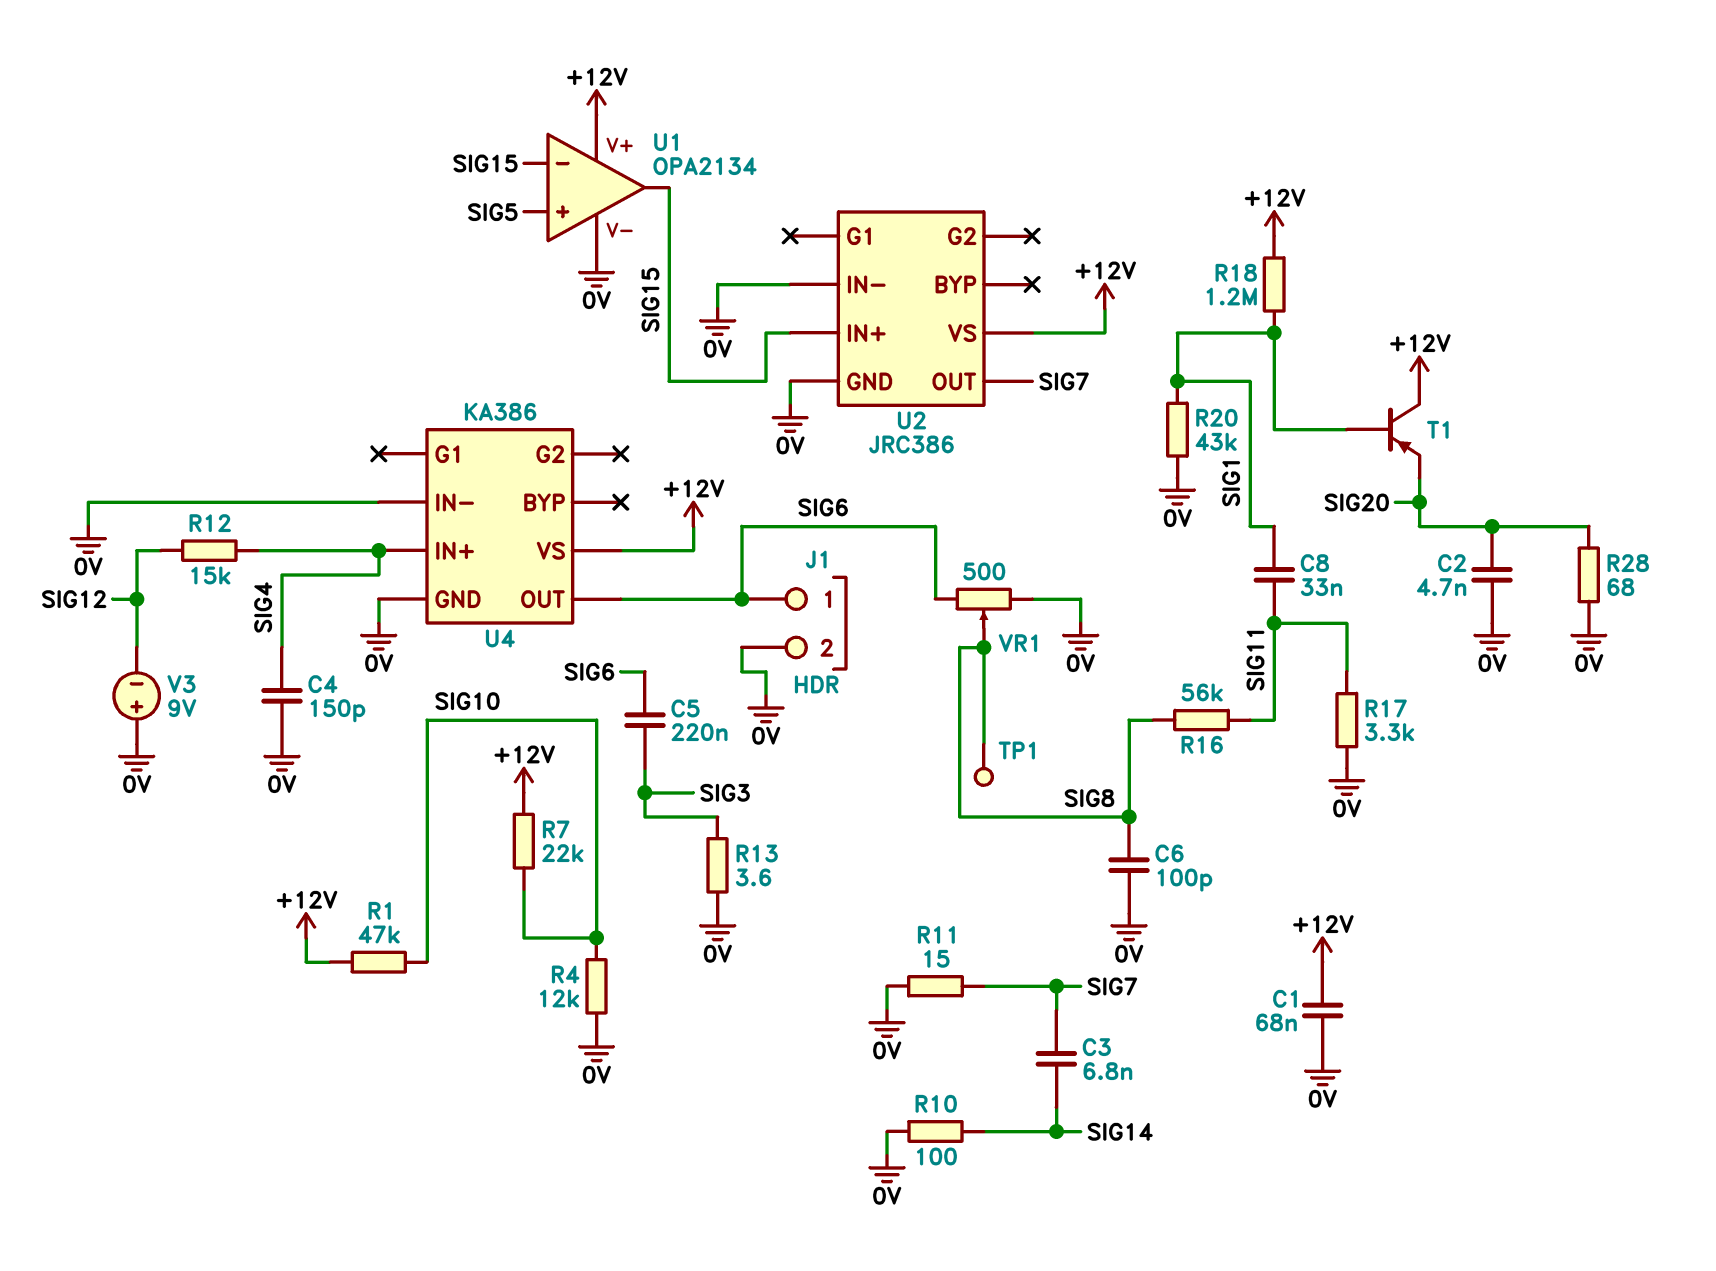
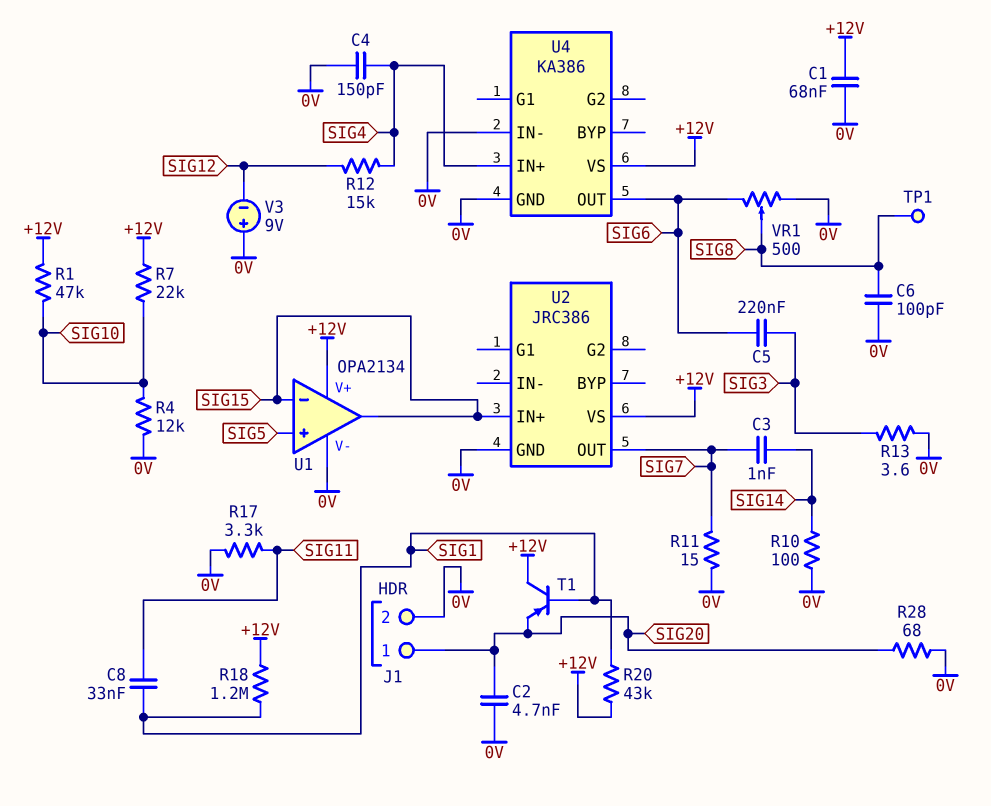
C3: 6.8nF (SIG7, SIG14) -> 1nF (SIG7, SIG14)
J1 pin 1: SIG6 -> SIG20
R16: 56k (SIG8, SIG11) -> none
R20: 43k (0V, SIG1) -> 43k (+12V, SIG1)
U2 pin IN-: 0V -> none

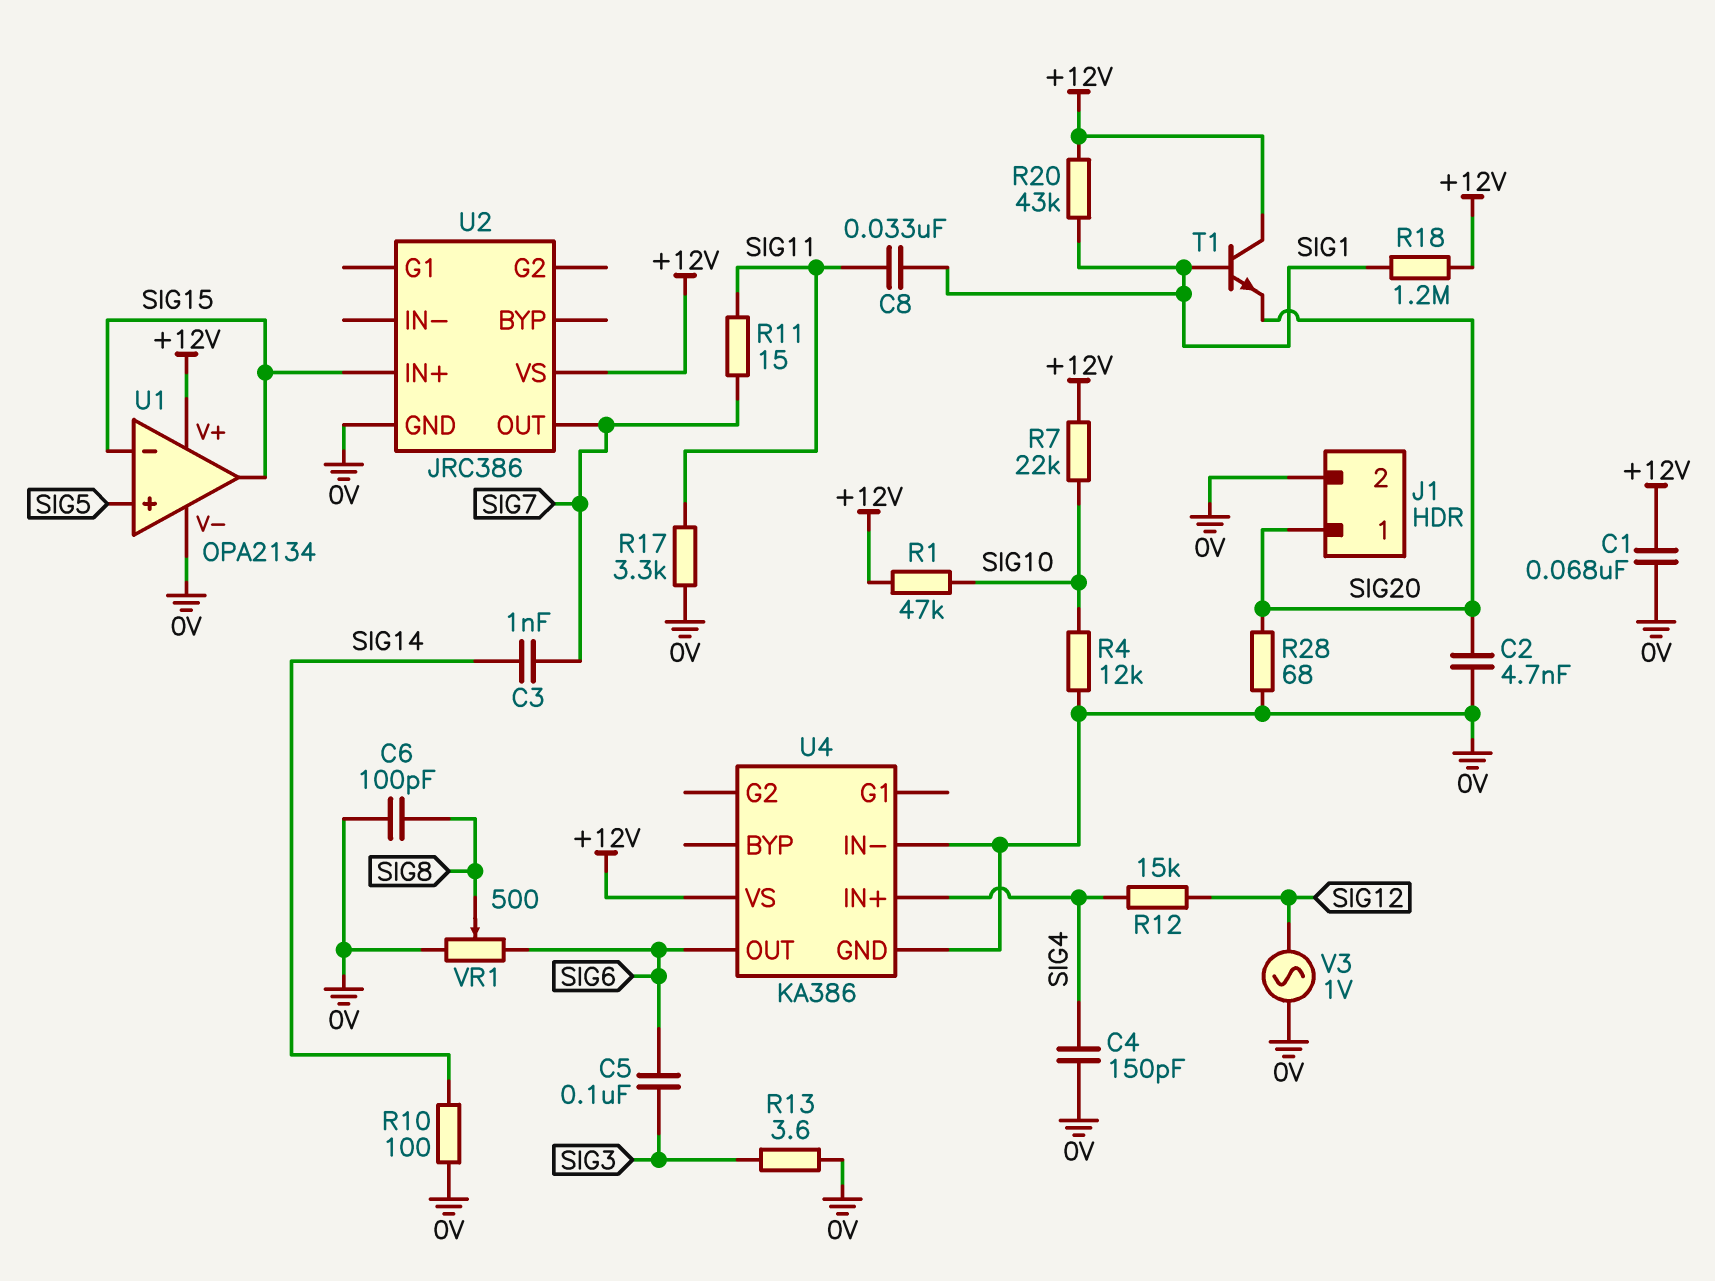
C5: 220nF (SIG3, SIG6) -> 100nF (SIG3, SIG6)
R11: 15 (0V, SIG7) -> 15 (SIG7, SIG11)
T1: PNP (B SIG1, C +12V, E SIG20) -> NPN (B SIG1, C +12V, E SIG20)
TP1: test point (SIG8) -> none
V3: 9V (plus 0V, minus SIG12) -> AC 1V (0V, SIG12)

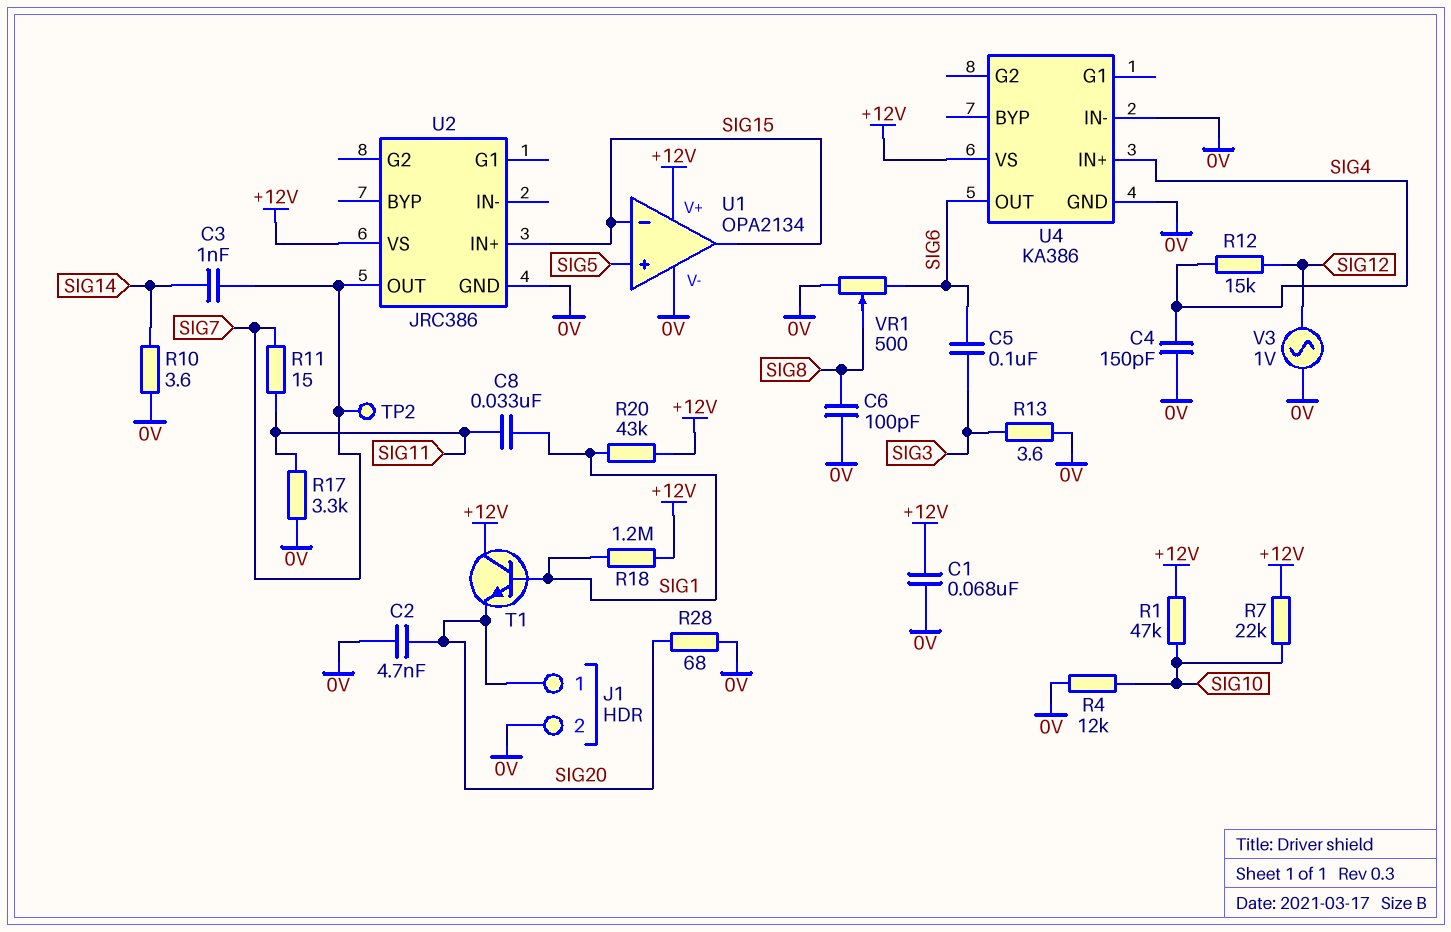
R10: 100 (0V, SIG14) -> 3.6 (0V, SIG14)
TP2: none -> test point (SIG7)

